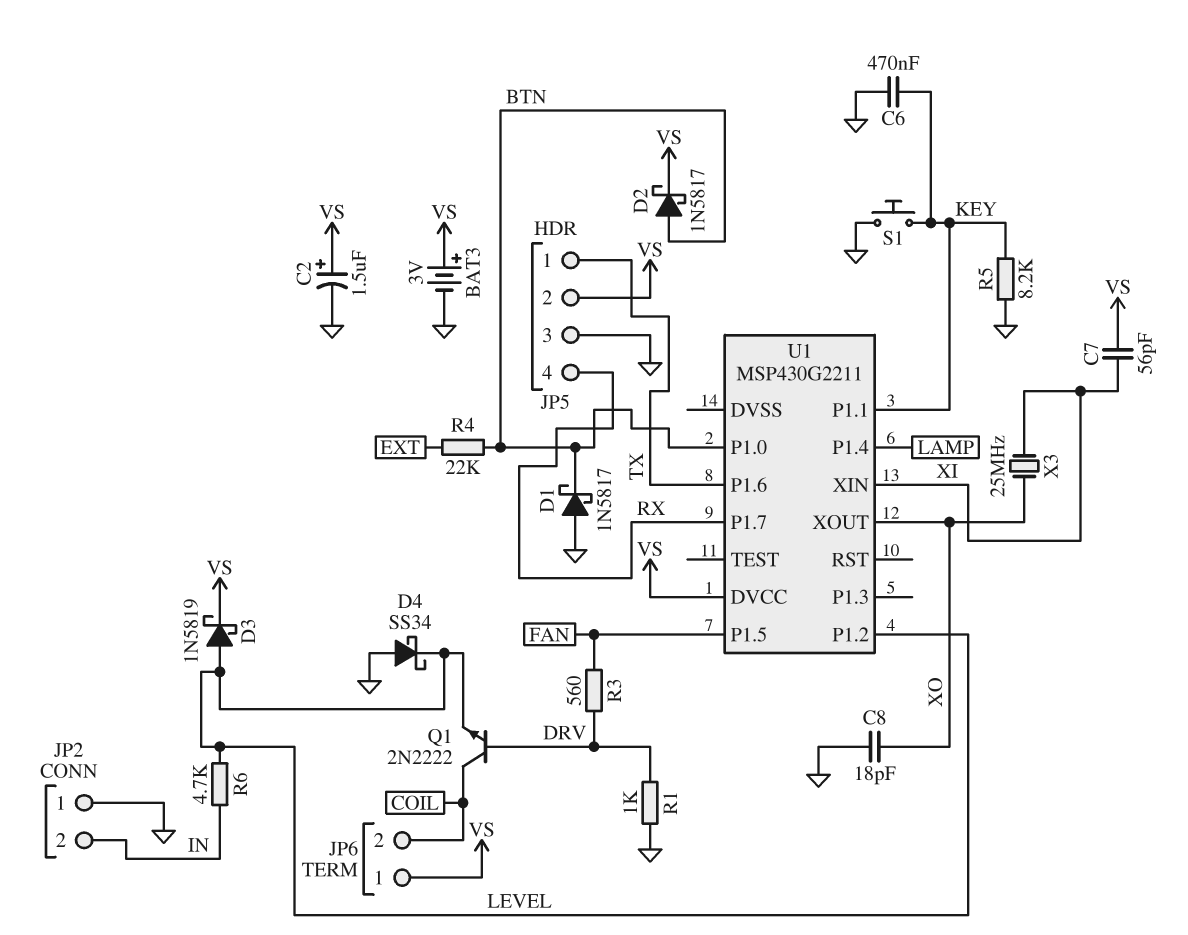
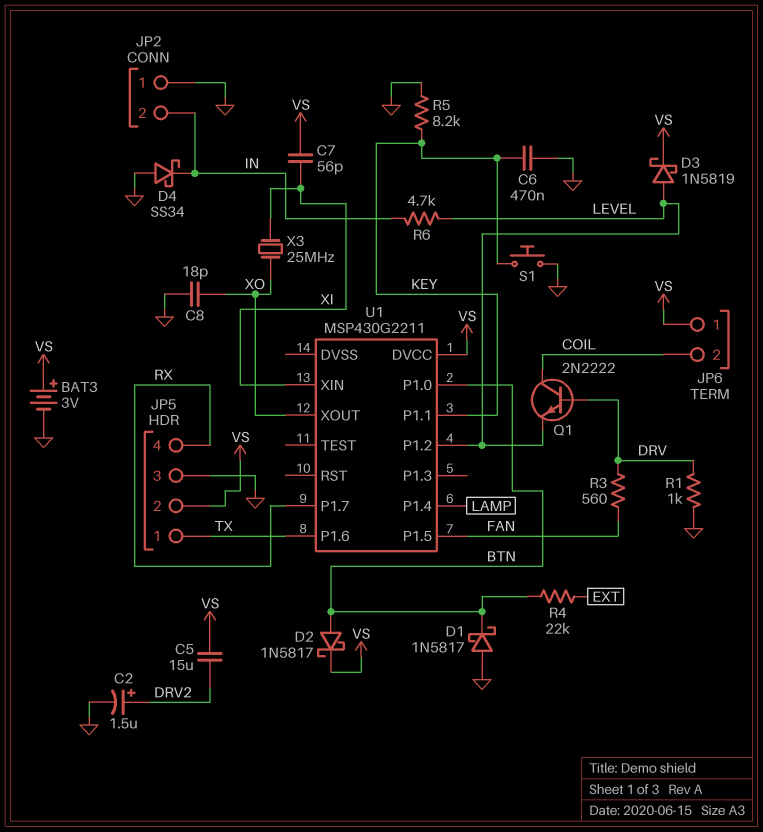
C2: 1.5uF (plus VS, minus GND) -> 1.5uF (plus DRV2, minus GND)
C5: none -> 15uF (DRV2, VS)
D4: schottky SS34 (A GND, K LEVEL) -> schottky SS34 (A GND, K IN)

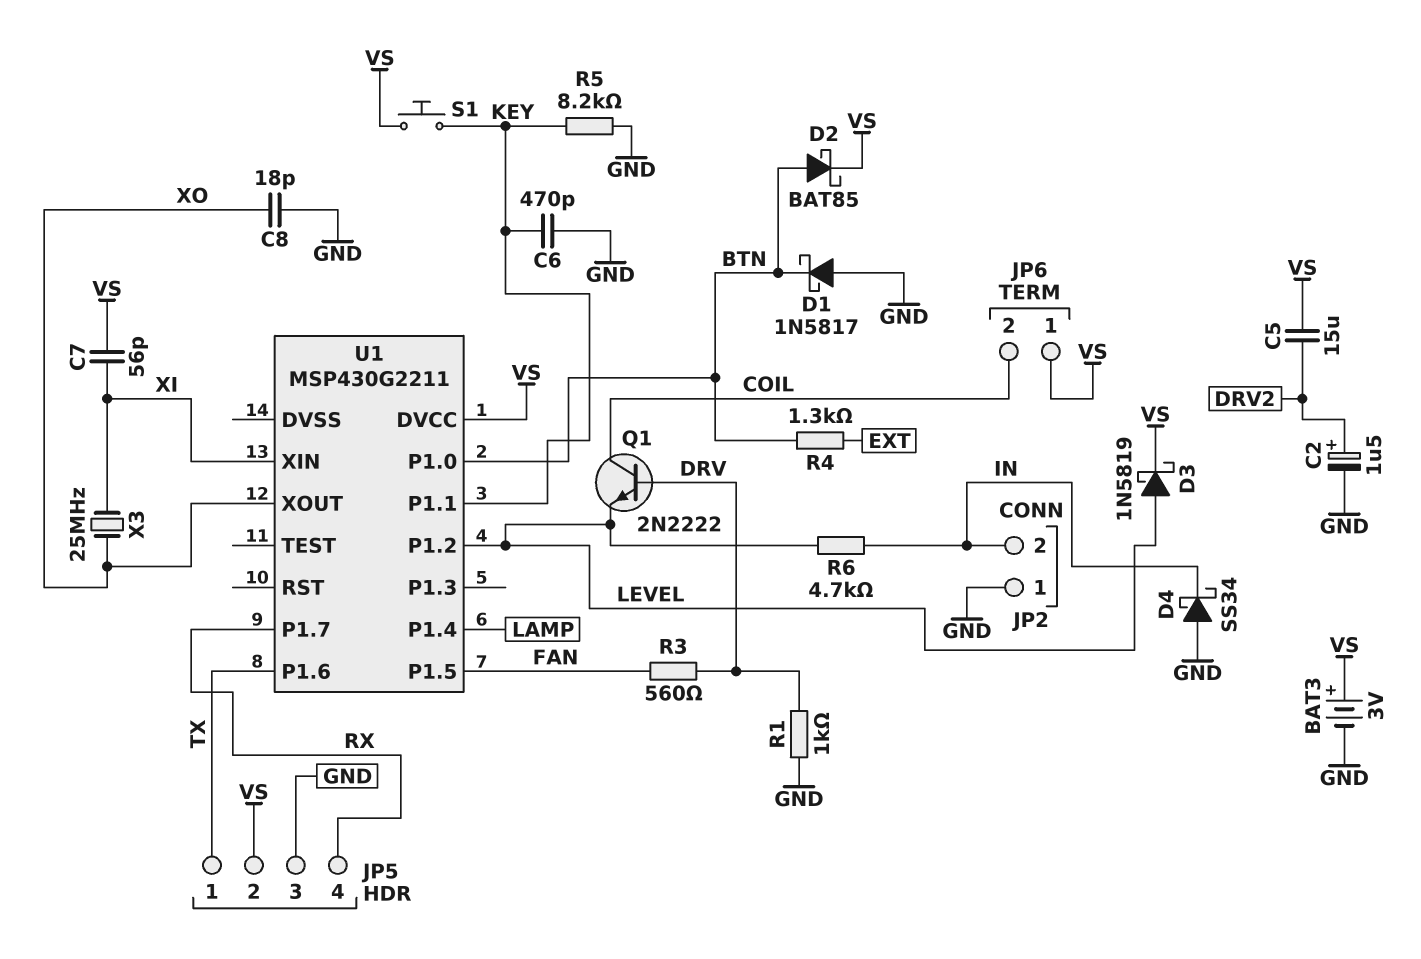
C6: 470nF (GND, KEY) -> 470pF (GND, KEY)
D2: schottky 1N5817 (A BTN, K VS) -> schottky BAT85 (A BTN, K VS)
R4: 22k (BTN, EXT) -> 1.3k (BTN, EXT)
S1: button (GND, KEY) -> button (KEY, VS)

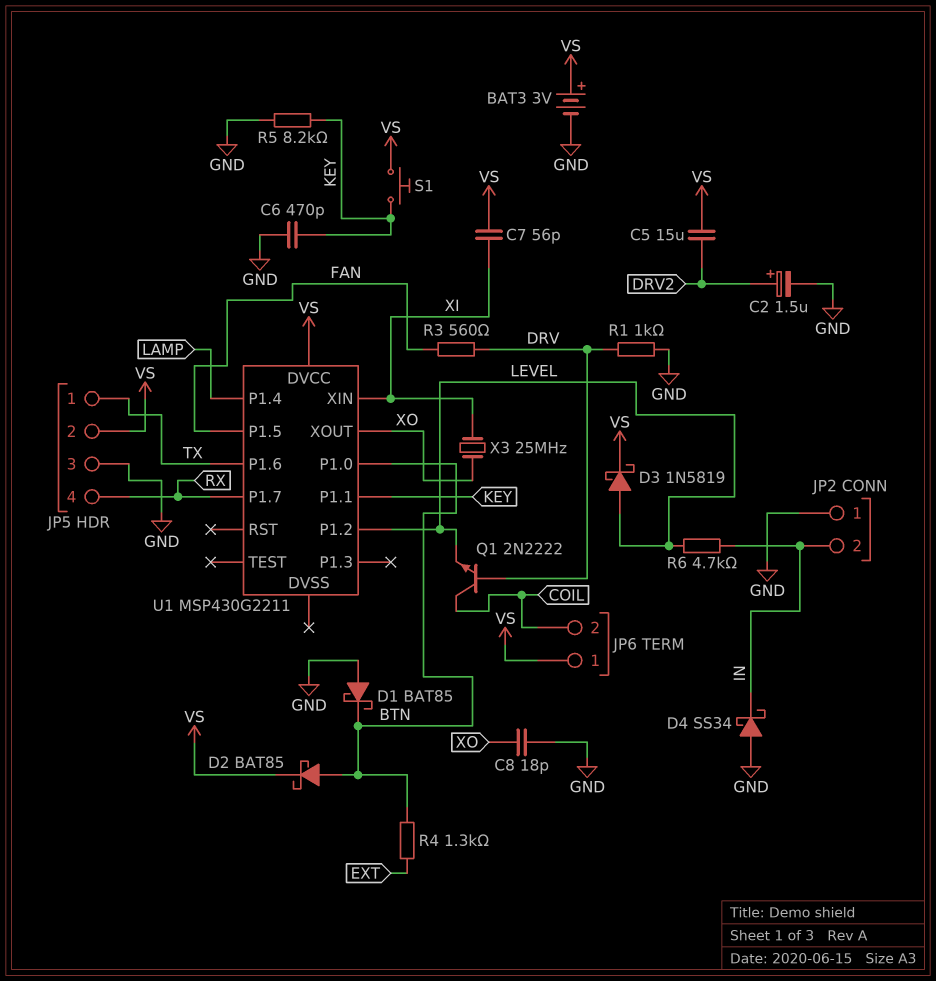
D1: schottky 1N5817 (A GND, K BTN) -> schottky BAT85 (A GND, K BTN)

